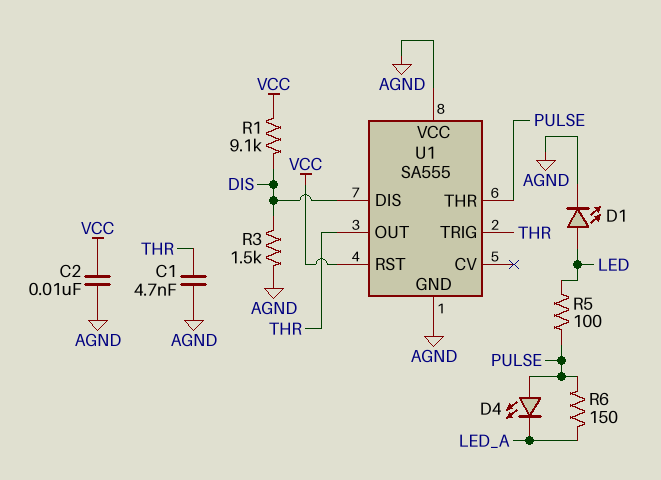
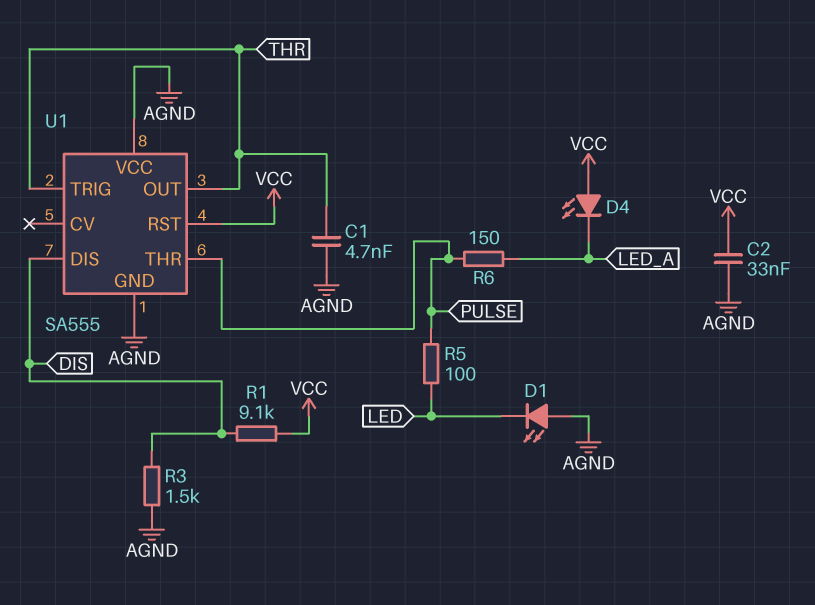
C2: 10nF (AGND, VCC) -> 33nF (AGND, VCC)
D1: LED (A LED, K AGND) -> LED (A AGND, K LED)
D4: LED (A PULSE, K LED_A) -> LED (A VCC, K LED_A)

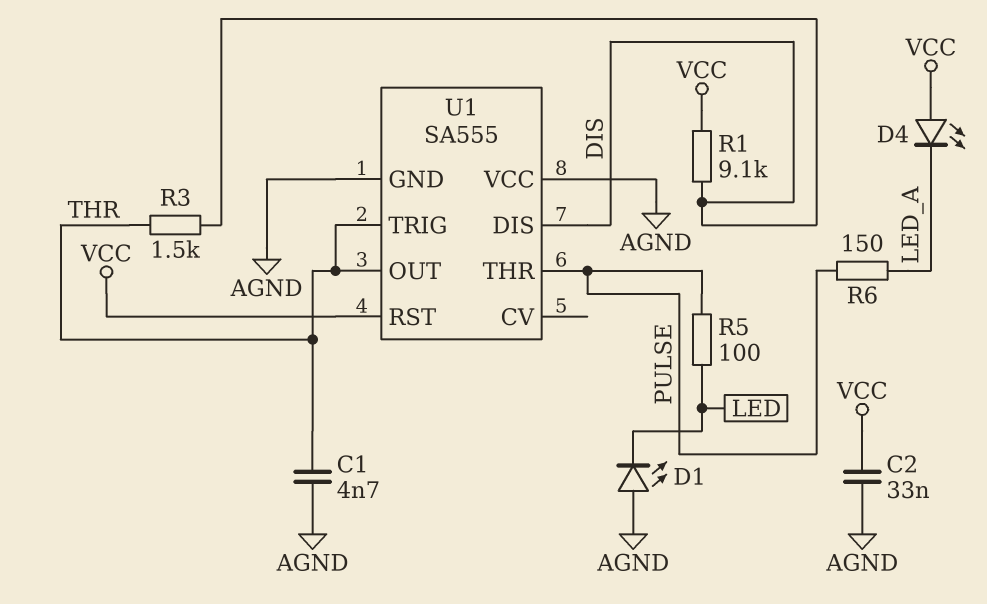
R3: 1.5k (AGND, DIS) -> 1.5k (DIS, THR)

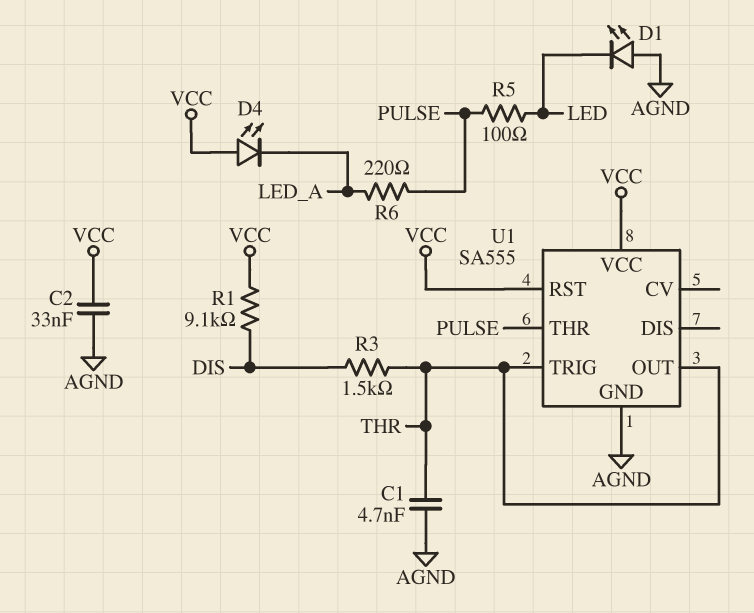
R6: 150 (LED_A, PULSE) -> 220 (LED_A, PULSE)
U1 pin DIS: DIS -> none
U1 pin VCC: AGND -> VCC

